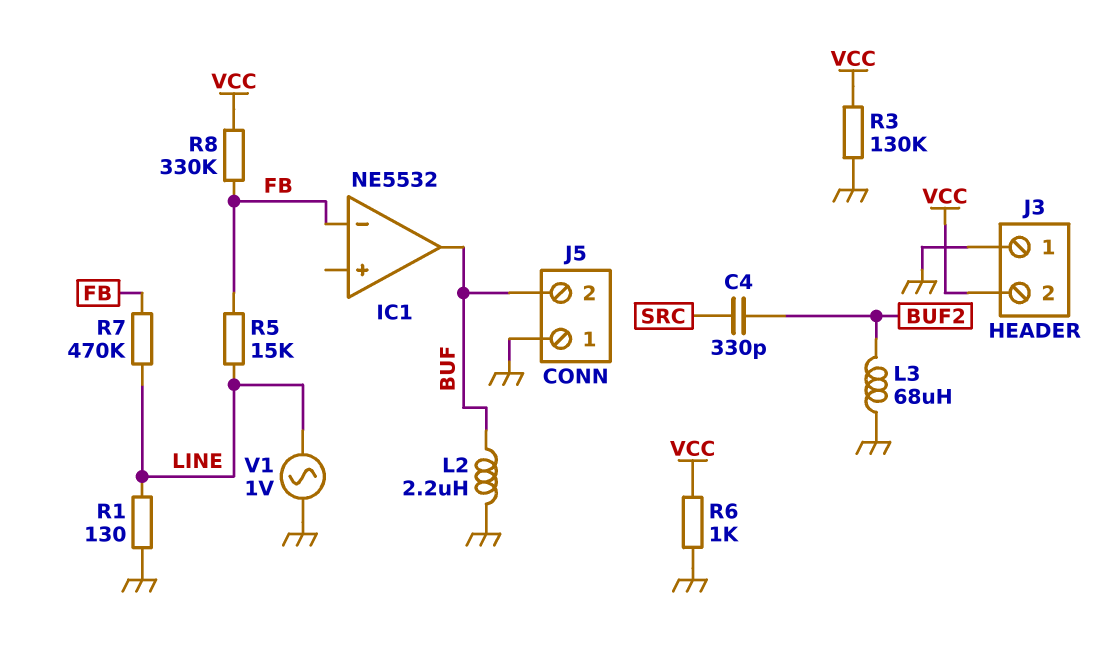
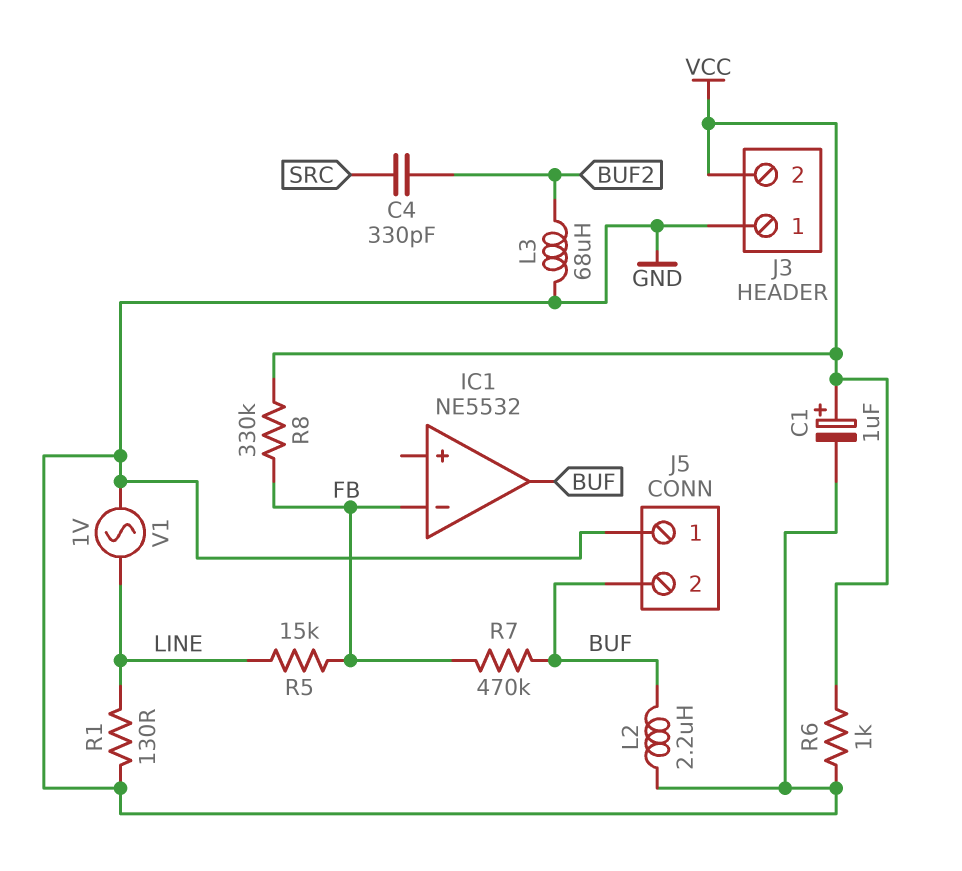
C1: none -> 1uF (plus VCC, minus GND)
R3: 130k (GND, VCC) -> none
R7: 470k (FB, LINE) -> 470k (BUF, FB)

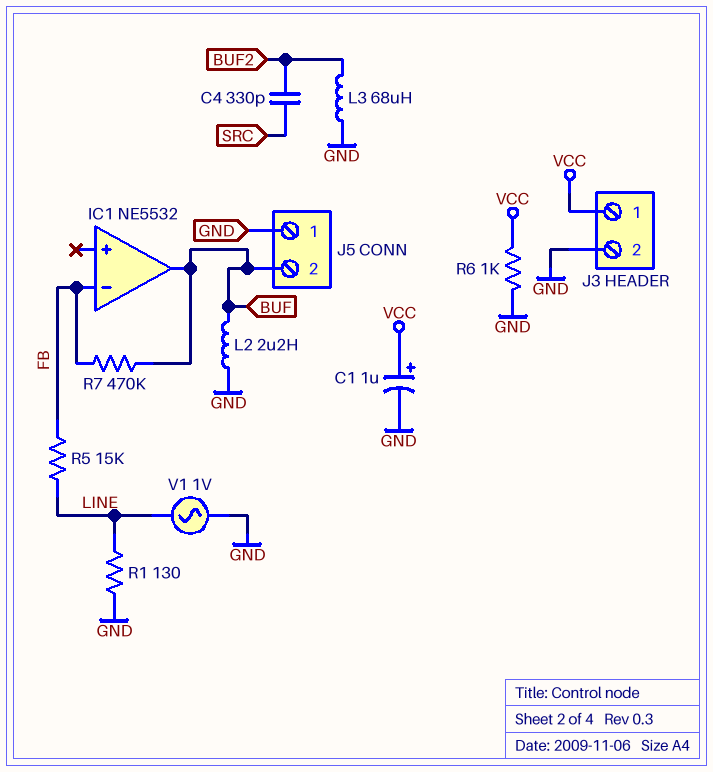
J3 pin 1: GND -> VCC
J3 pin 2: VCC -> GND
R8: 330k (FB, VCC) -> none

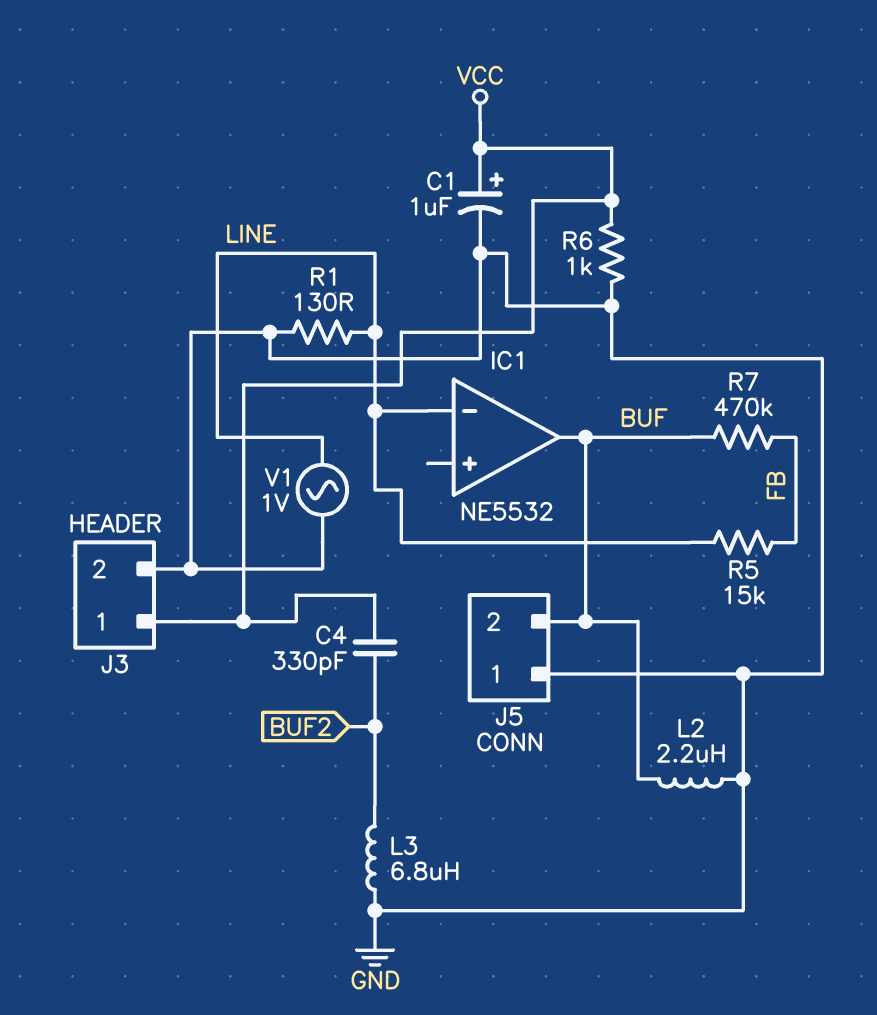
C4: 330pF (BUF2, SRC) -> 330pF (BUF2, VCC)
IC1 pin in-: FB -> LINE
L3: 68uH (BUF2, GND) -> 6.8uH (BUF2, GND)

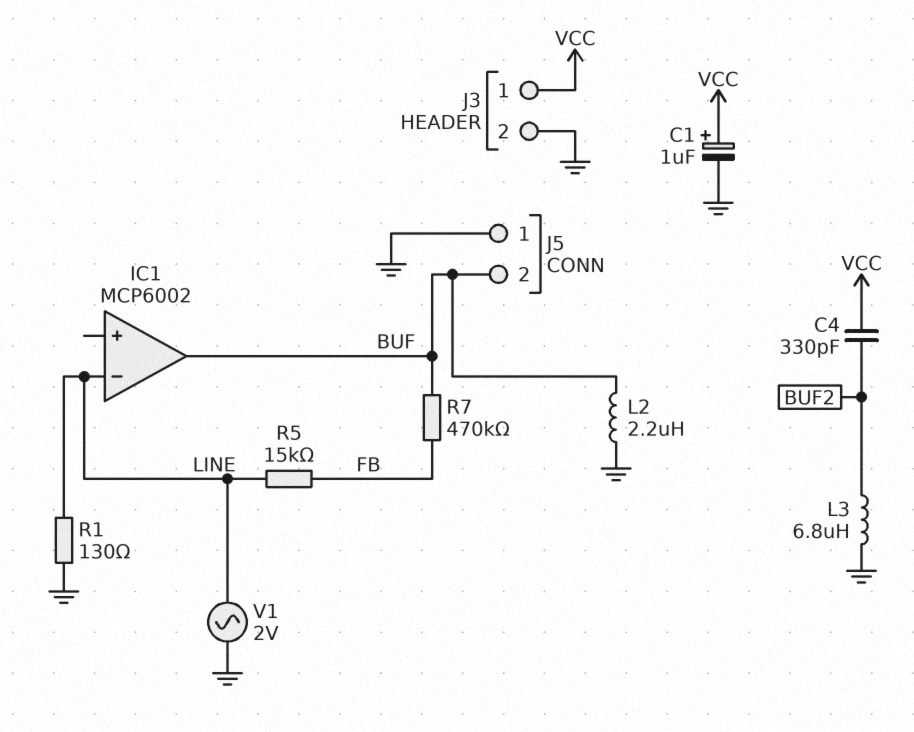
IC1: NE5532 -> MCP6002
R6: 1k (GND, VCC) -> none
V1: AC 1V (GND, LINE) -> AC 2V (GND, LINE)

